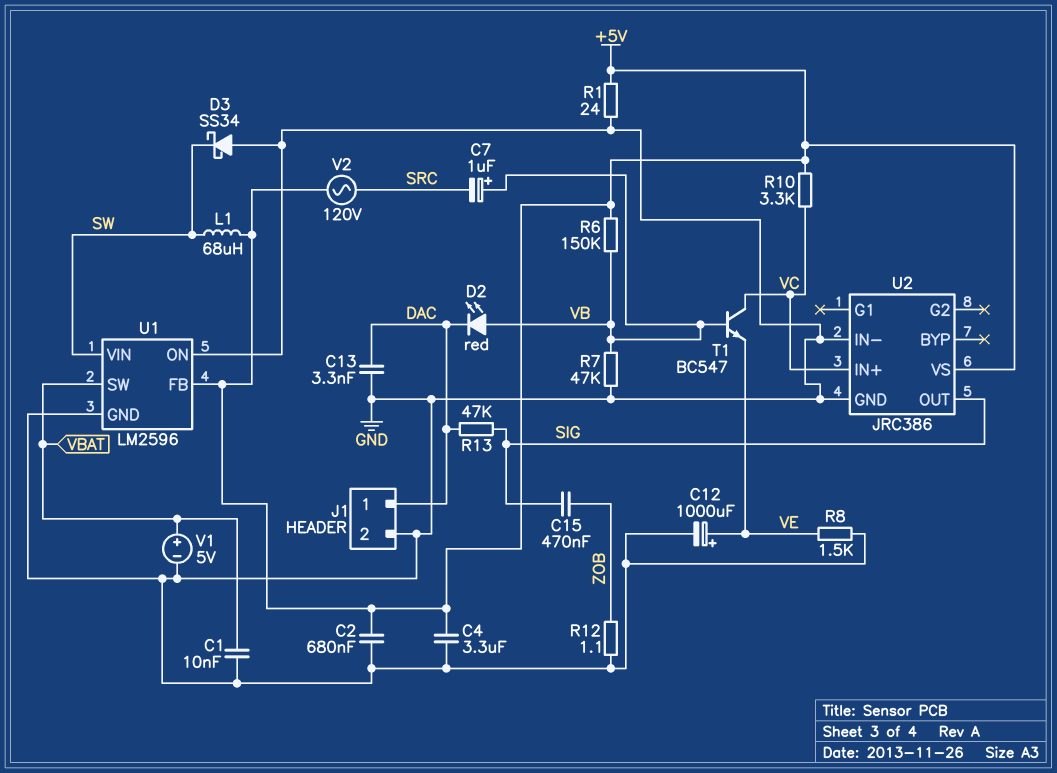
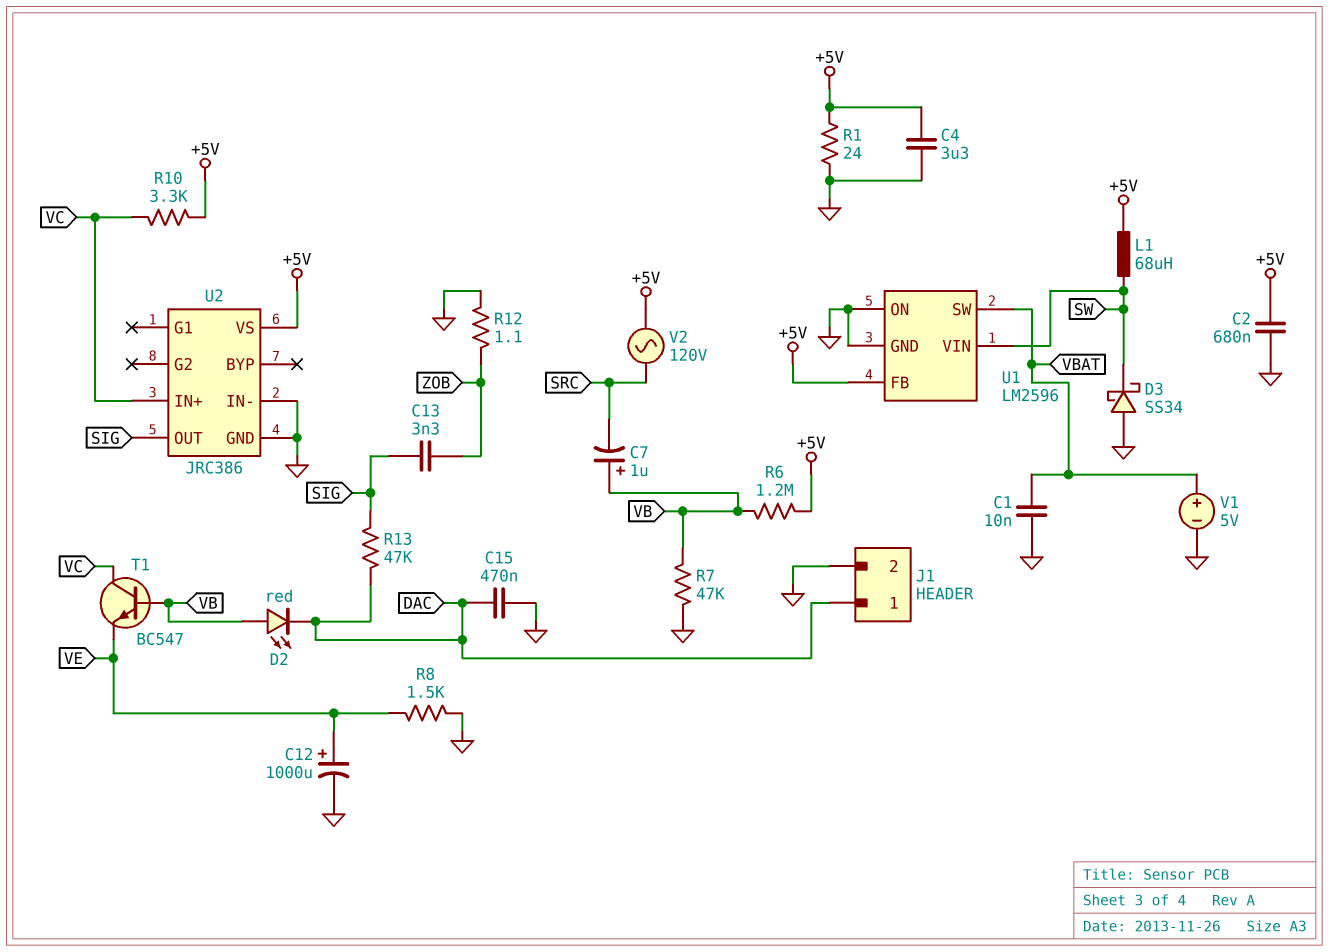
C13: 3.3nF (DAC, GND) -> 3.3nF (SIG, ZOB)
C15: 470nF (SIG, ZOB) -> 470nF (DAC, GND)
R6: 150k (+5V, VB) -> 1.2M (+5V, VB)

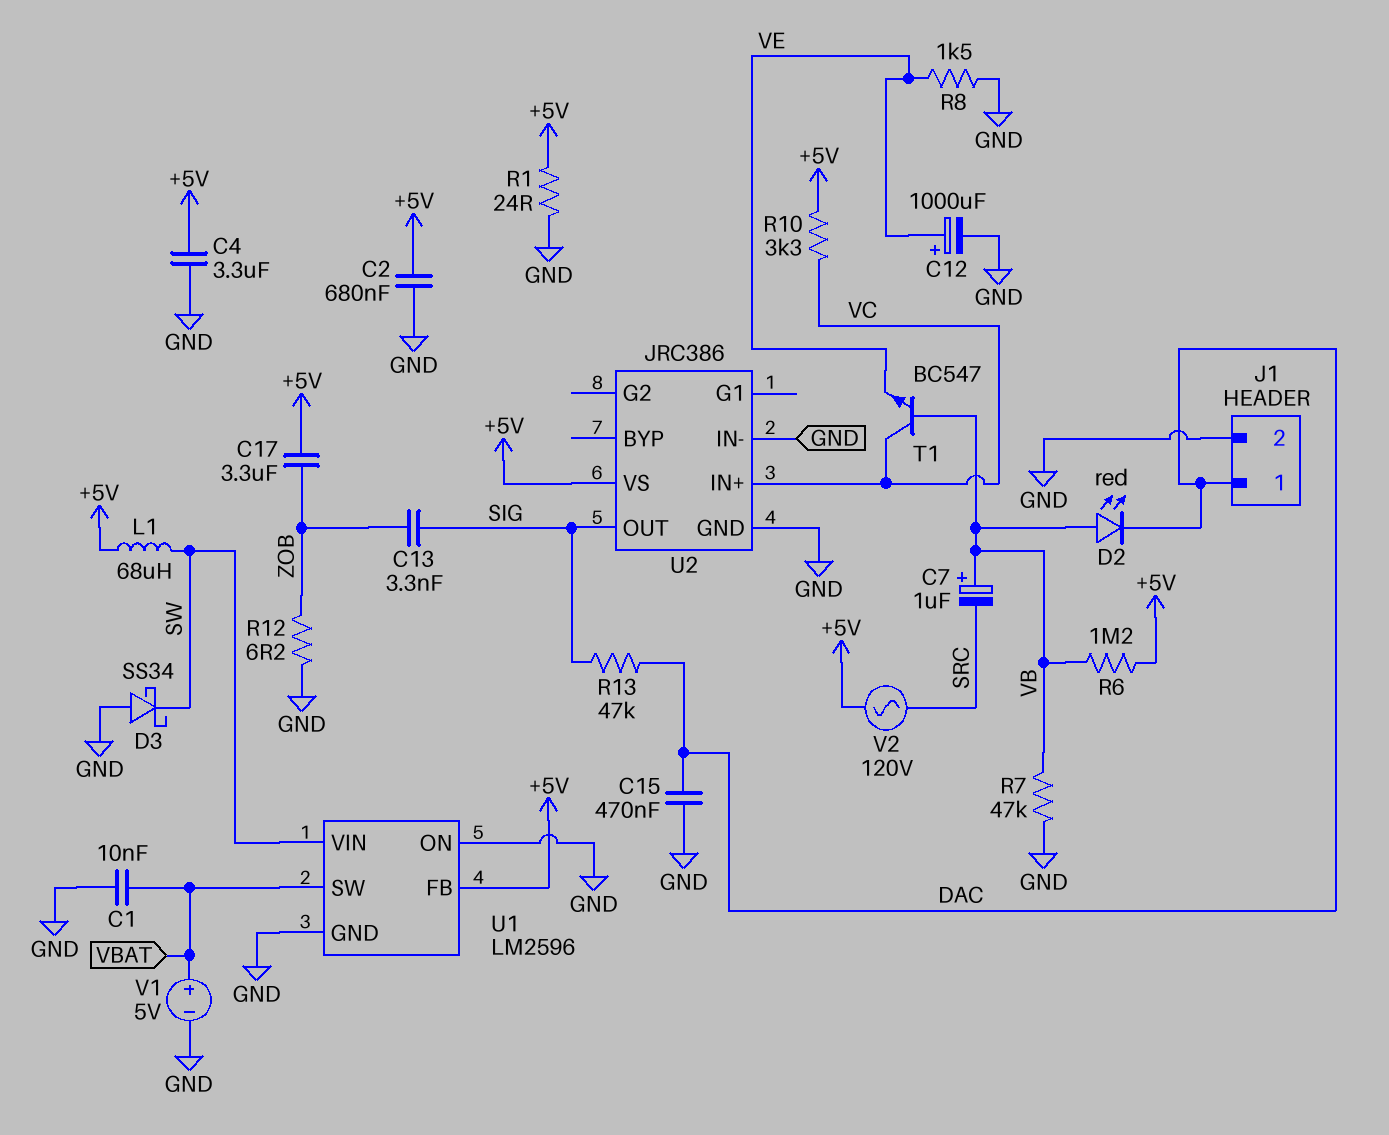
C17: none -> 3.3uF (+5V, ZOB)
R12: 1.1 (GND, ZOB) -> 6.2 (GND, ZOB)

